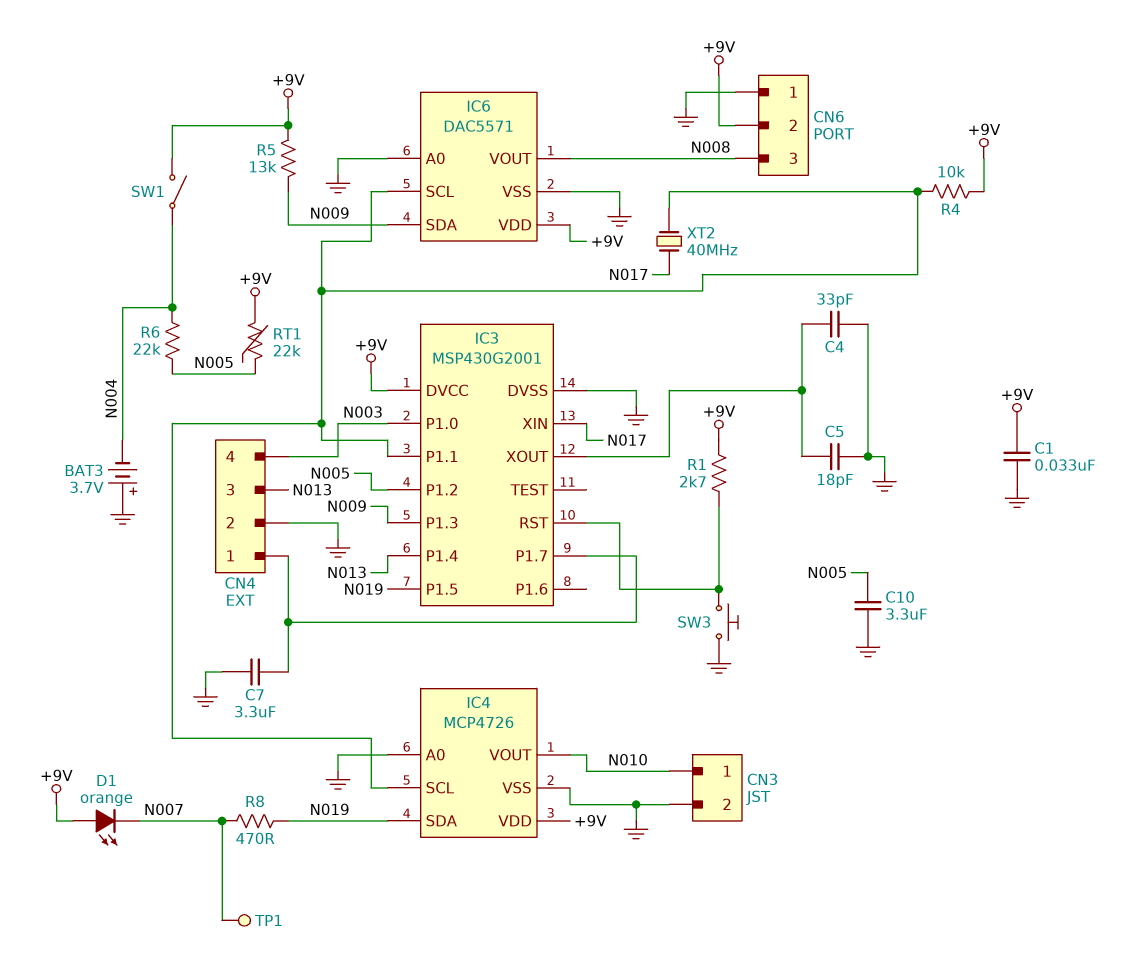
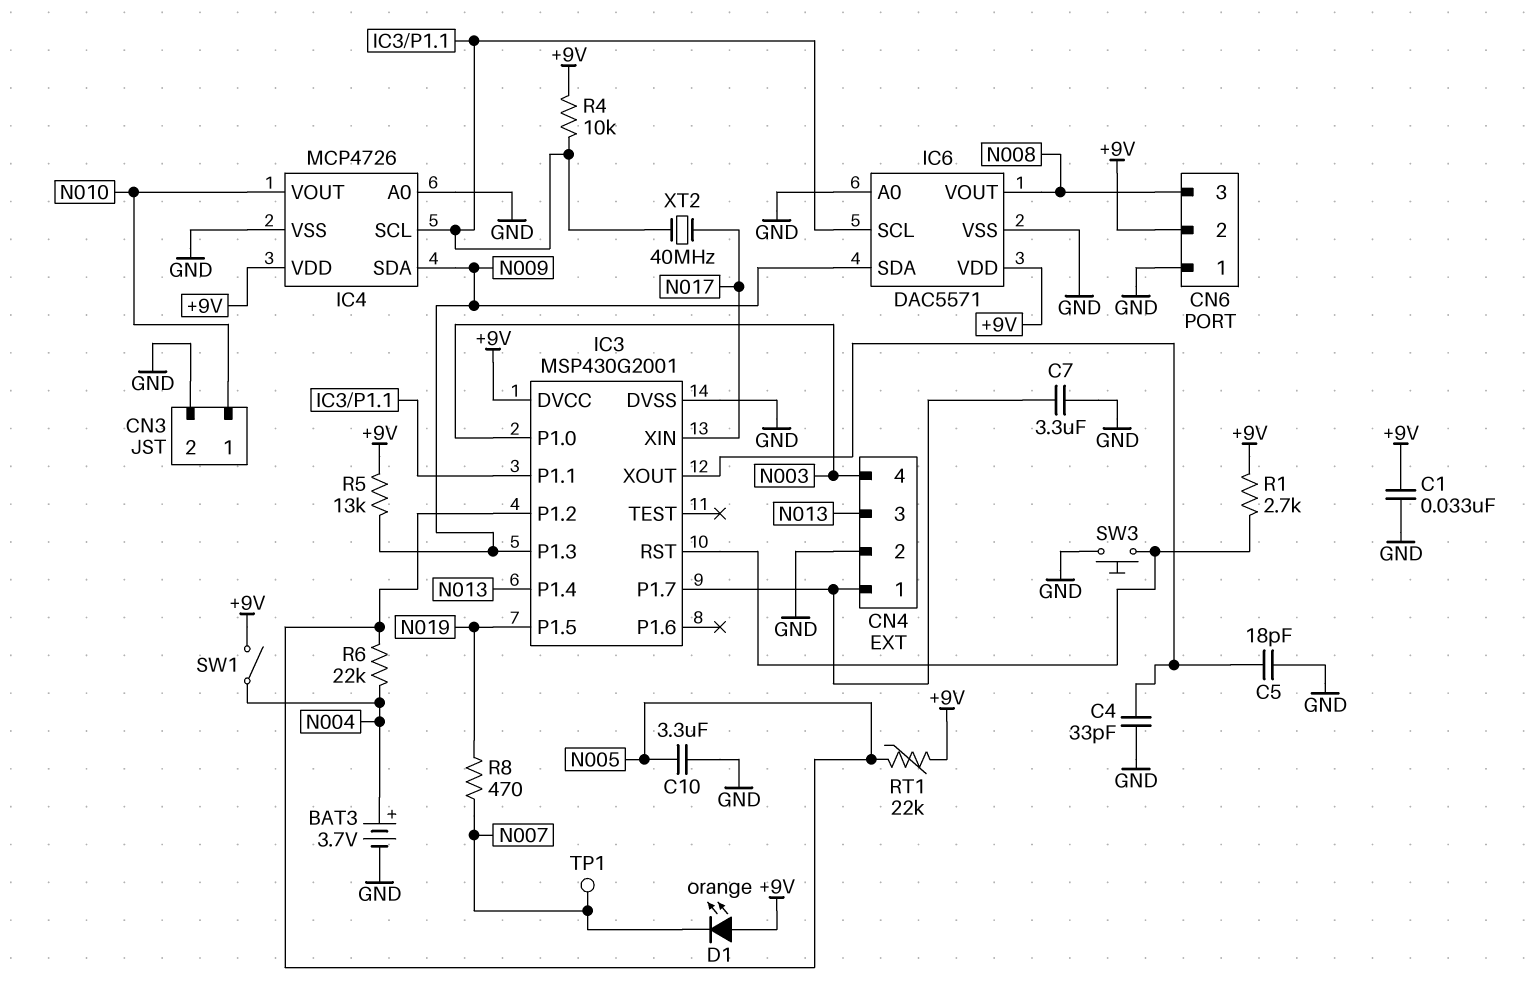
BAT3: 3.7V (plus GND, minus N004) -> 3.7V (plus N004, minus GND)
IC4 pin SDA: N019 -> N009

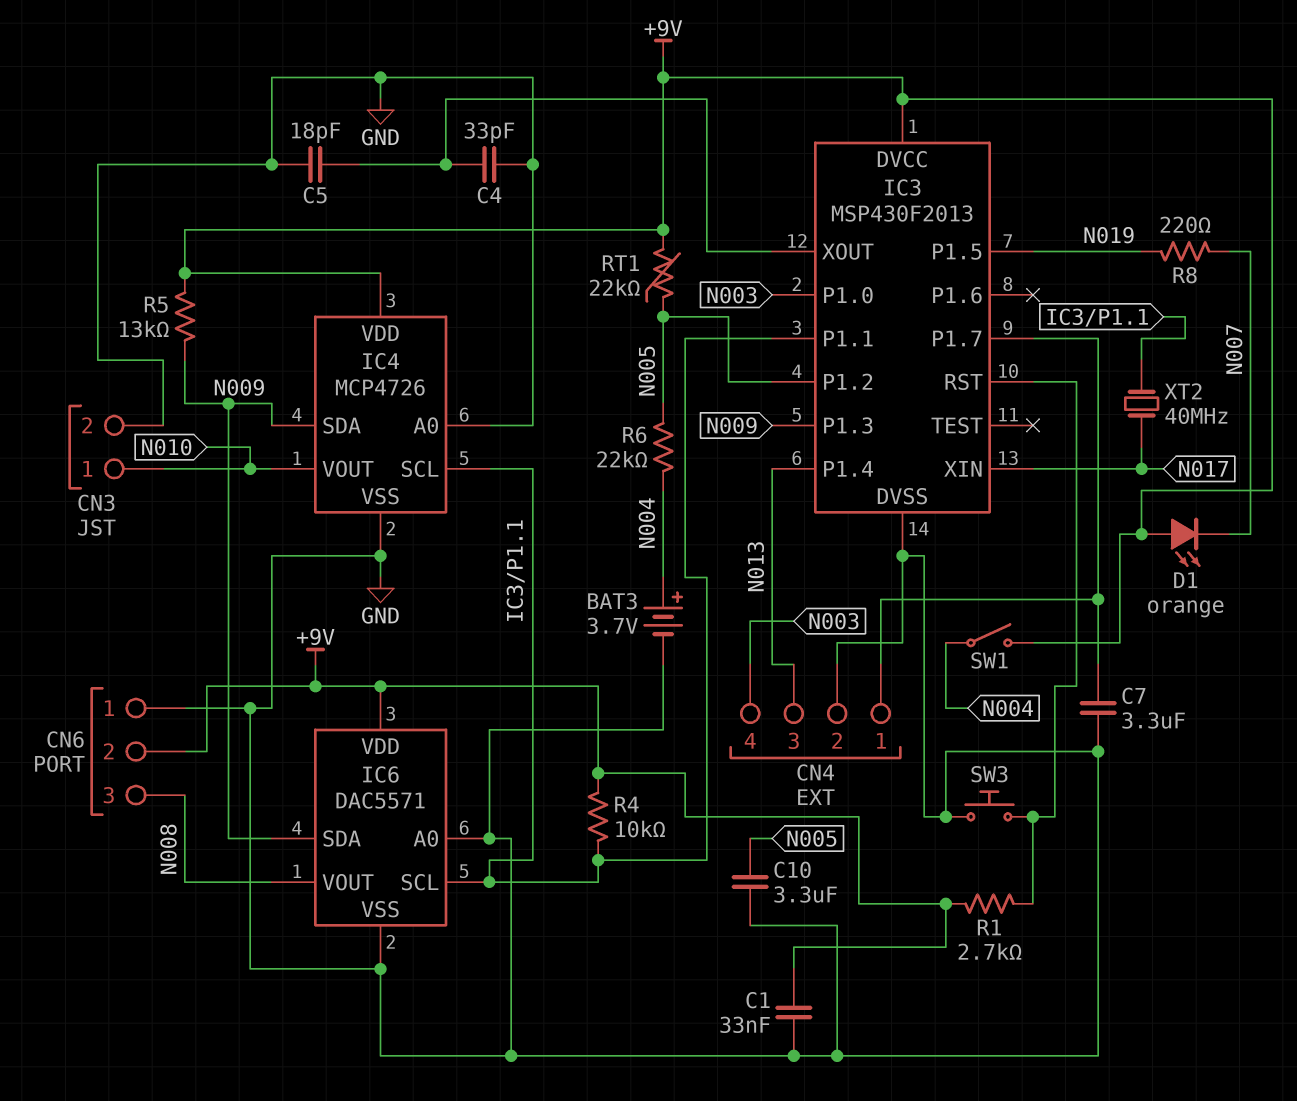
IC3: MSP430G2001 -> MSP430F2013
R8: 470 (N007, N019) -> 220 (N007, N019)
TP1: test point (N007) -> none

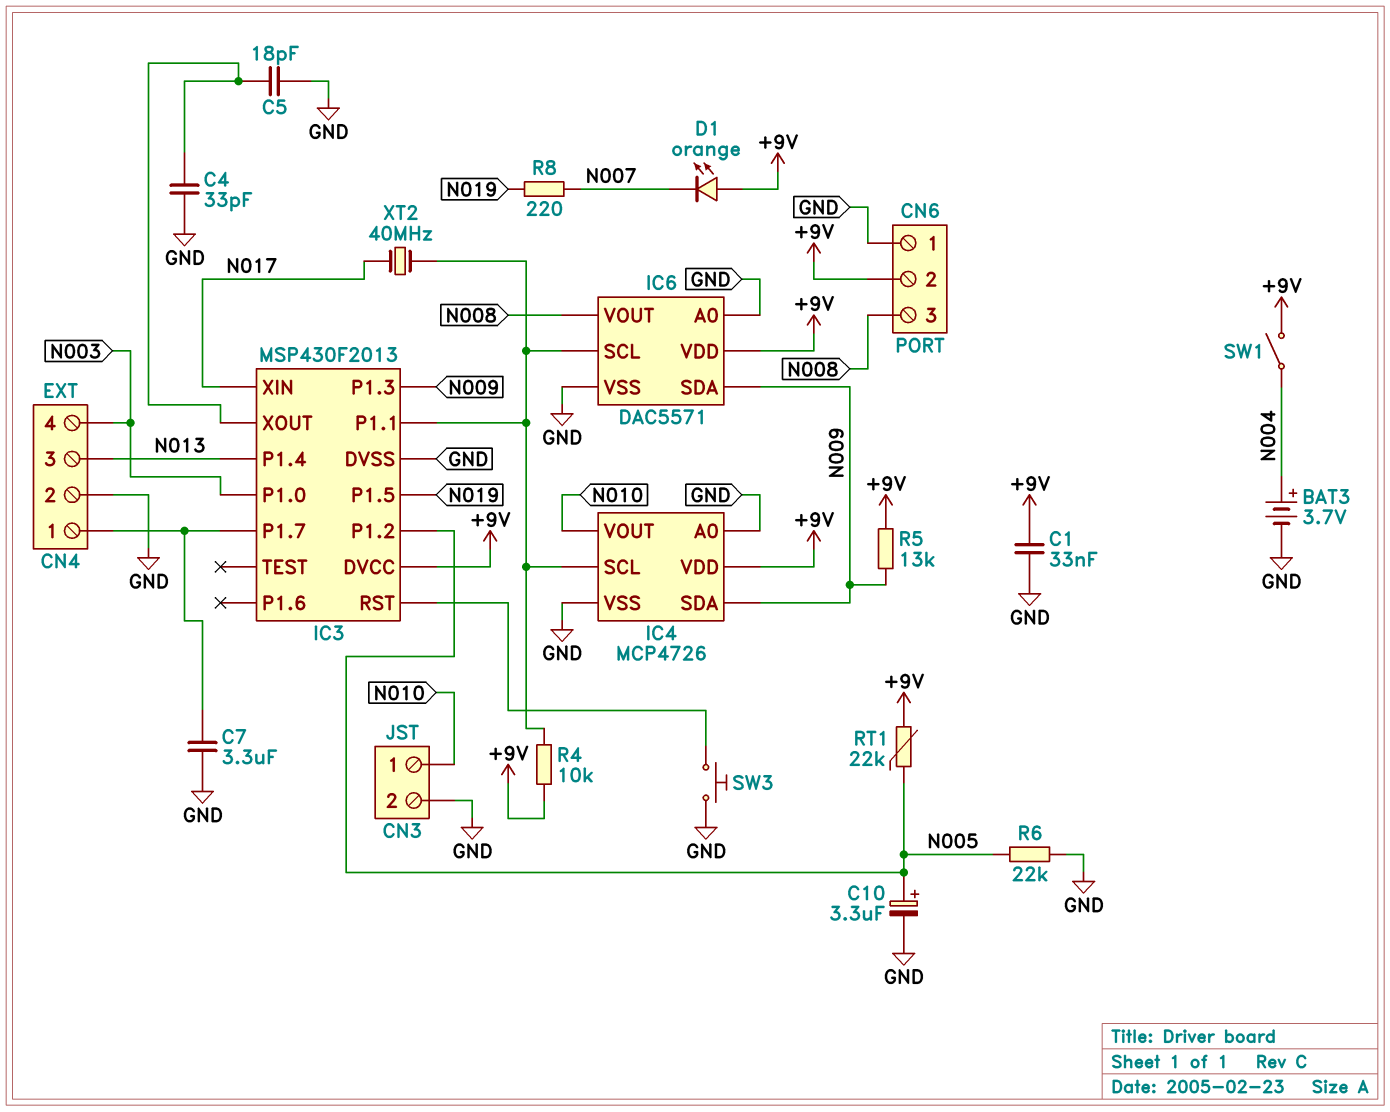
C10: 3.3uF (GND, N005) -> 3.3uF (plus N005, minus GND)
R1: 2.7k (+9V, IC3/RST) -> none
R6: 22k (N004, N005) -> 22k (GND, N005)

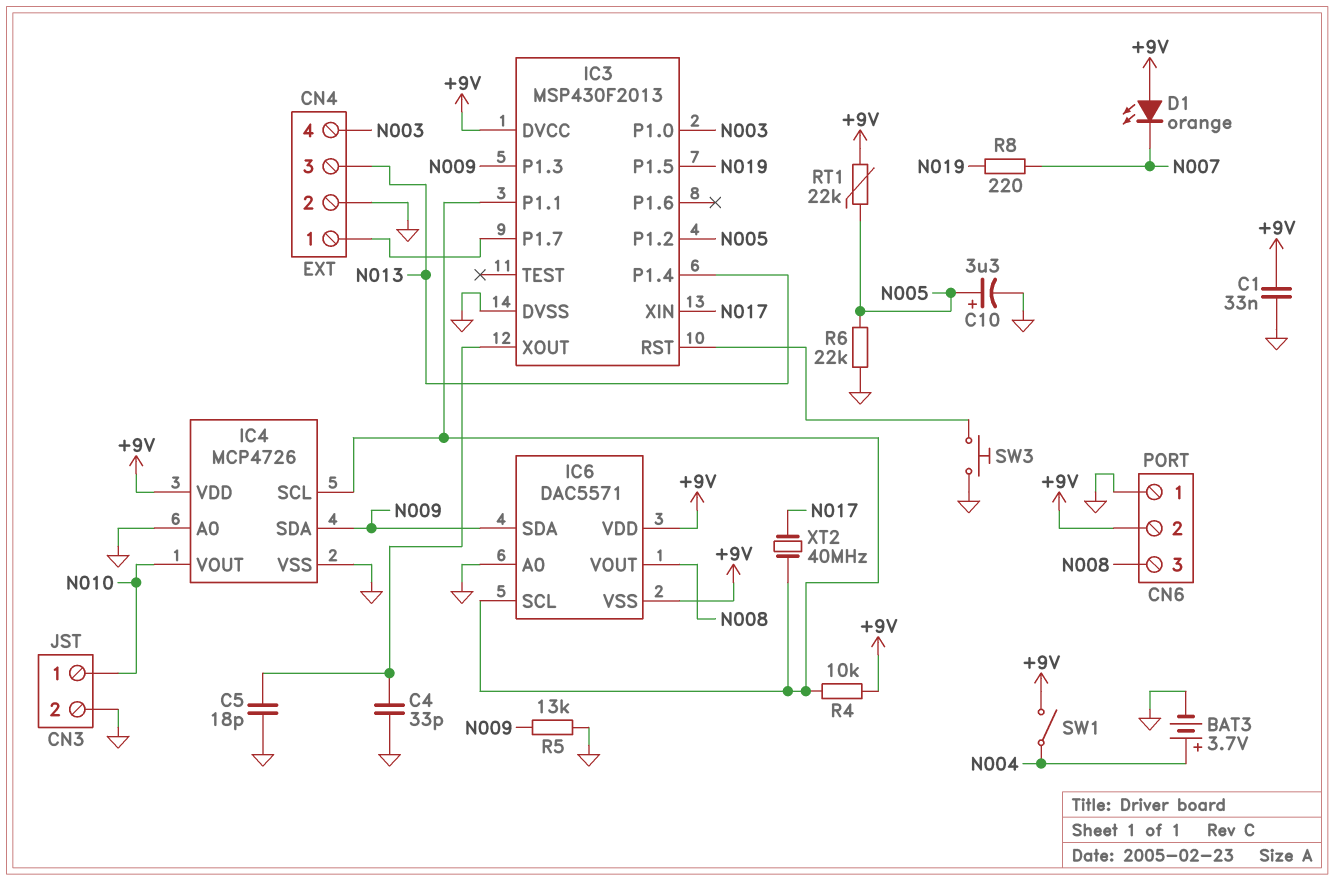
C7: 3.3uF (CN4/1, GND) -> none
IC6 pin VSS: GND -> +9V
R5: 13k (+9V, N009) -> 13k (GND, N009)

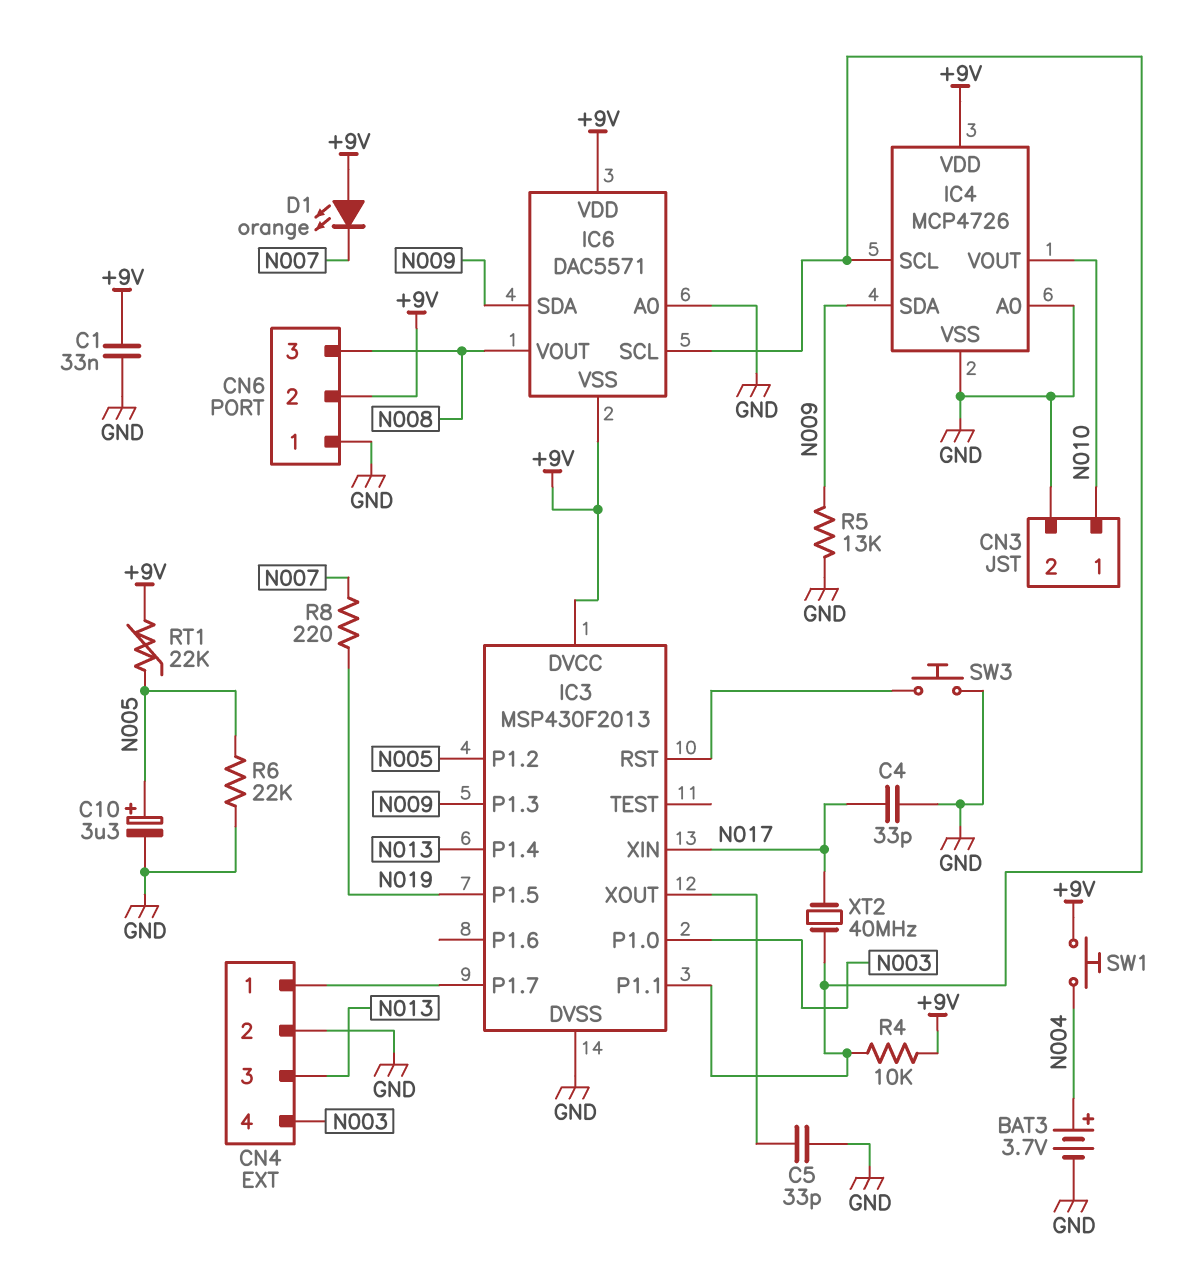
C4: 33pF (GND, IC3/XOUT) -> 33pF (GND, N017)
C5: 18pF (GND, IC3/XOUT) -> 33pF (GND, IC3/XOUT)
SW1: switch (+9V, N004) -> button (+9V, N004)

